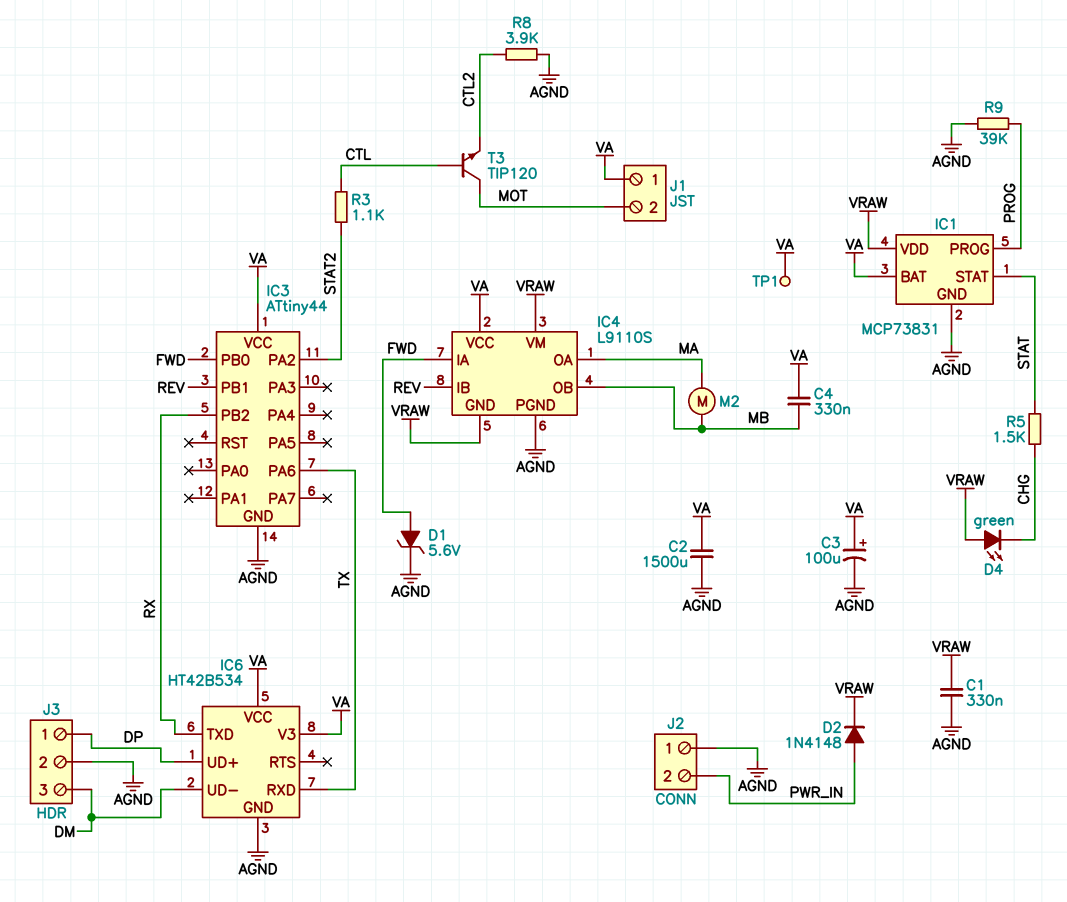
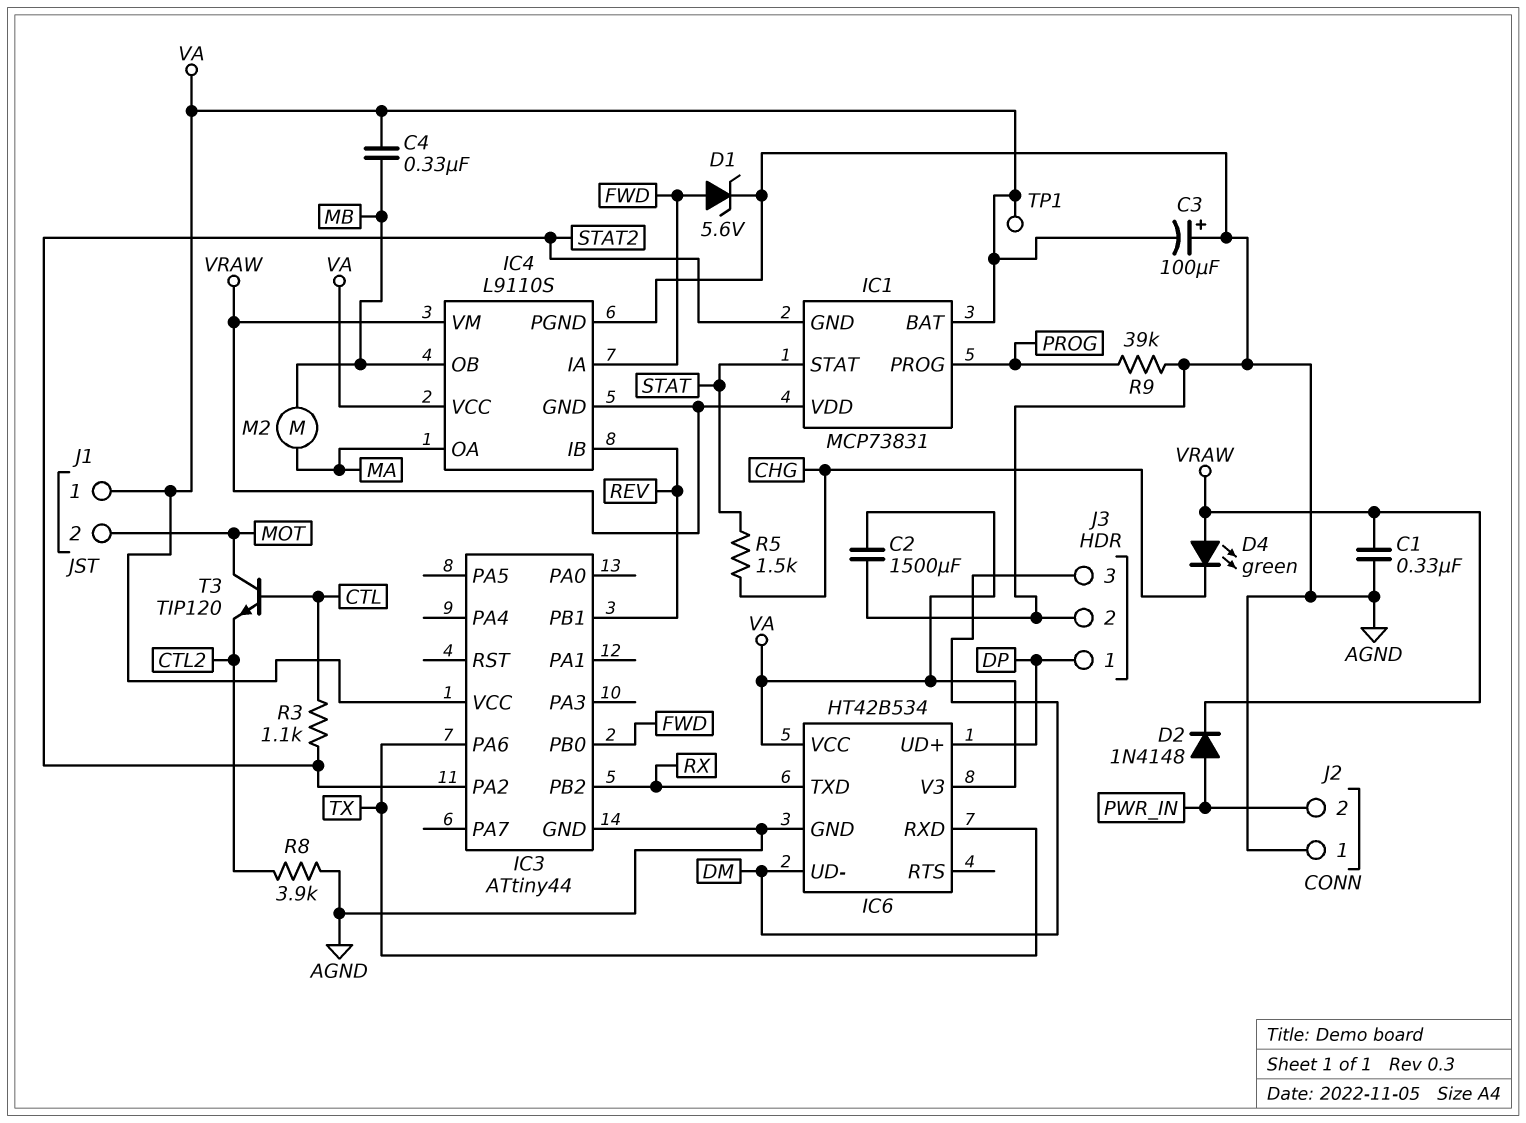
C3: 100uF (plus VA, minus AGND) -> 100uF (plus AGND, minus VA)
IC1 pin GND: AGND -> STAT2

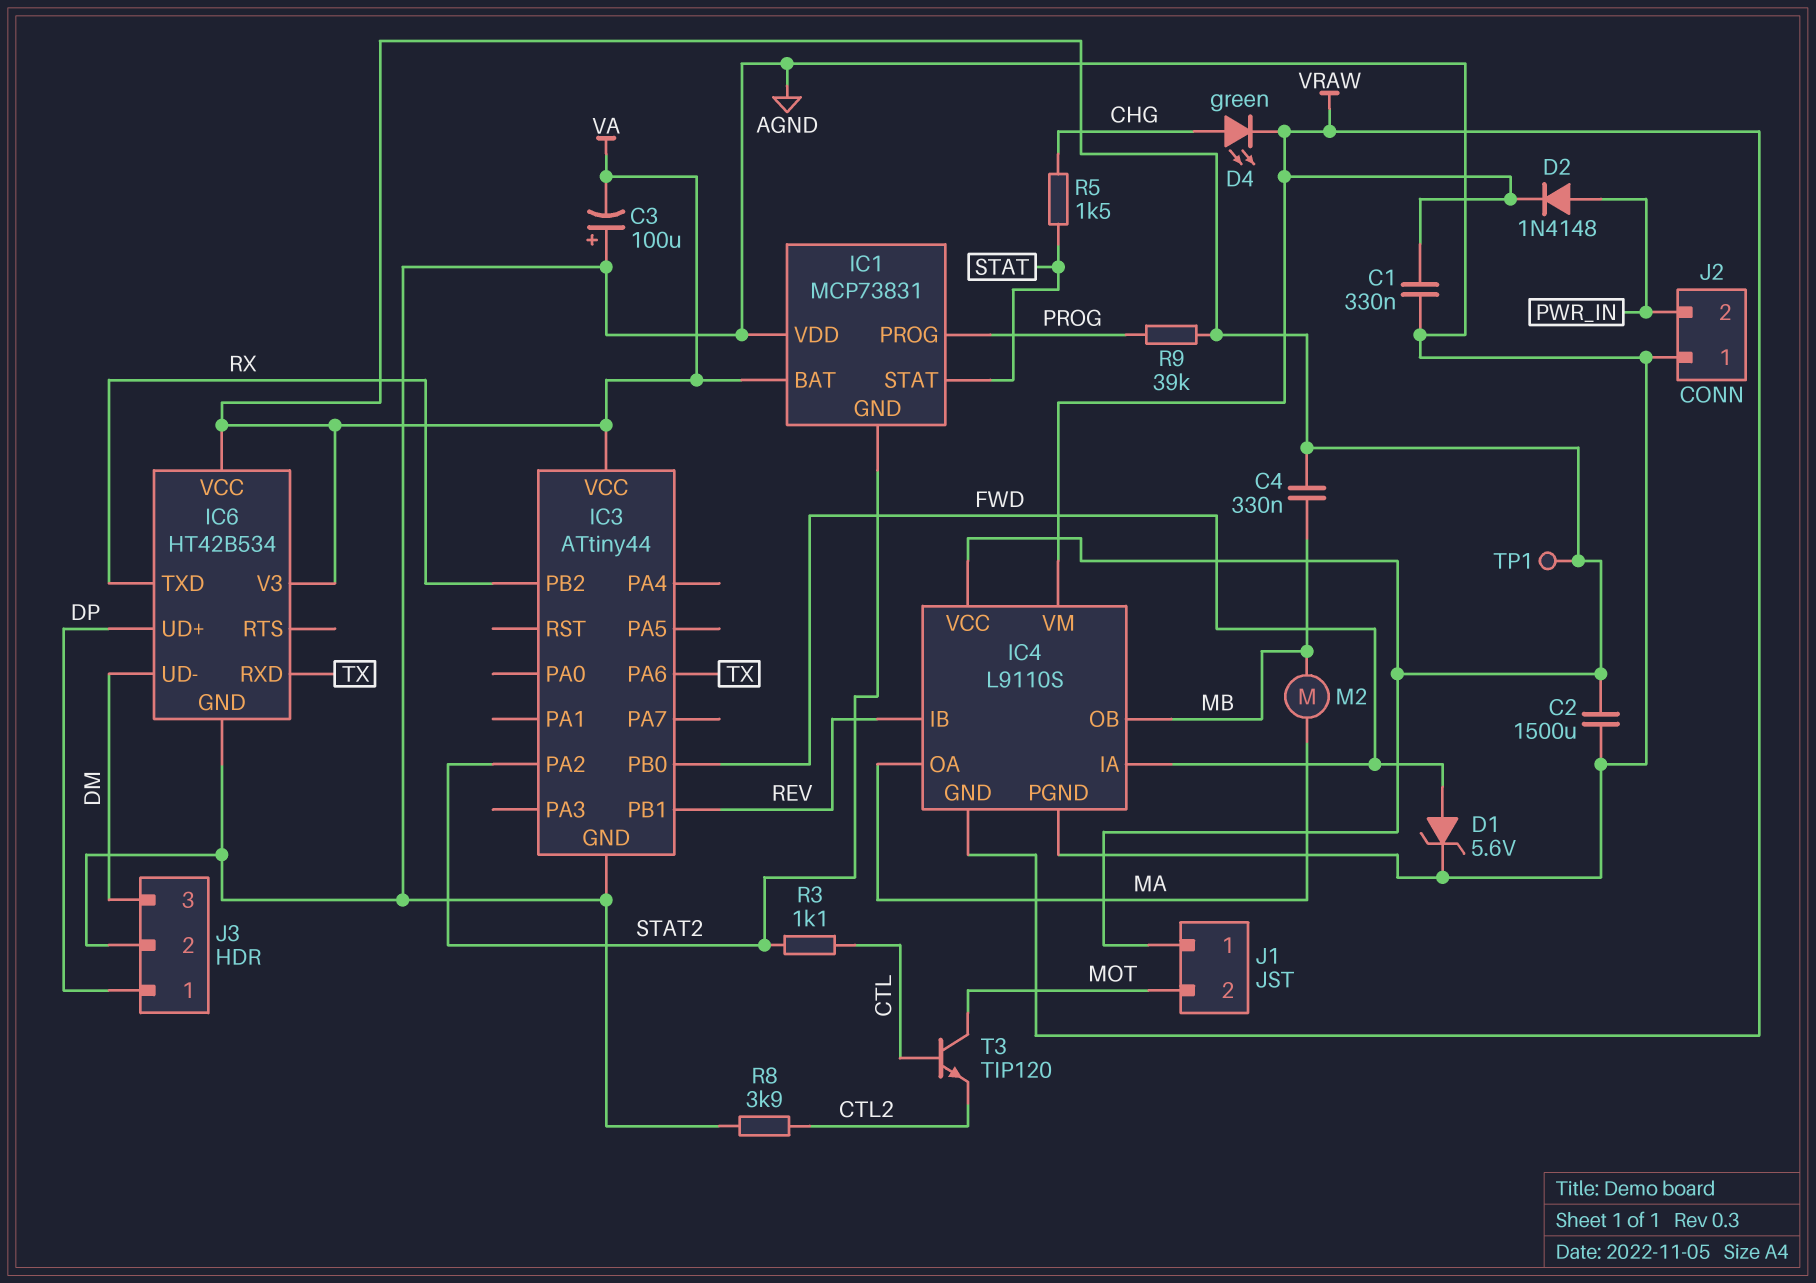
D4: LED green (A VRAW, K CHG) -> LED green (A CHG, K VRAW)
IC1 pin VDD: VRAW -> AGND
R9: 39k (AGND, PROG) -> 39k (PROG, VA)

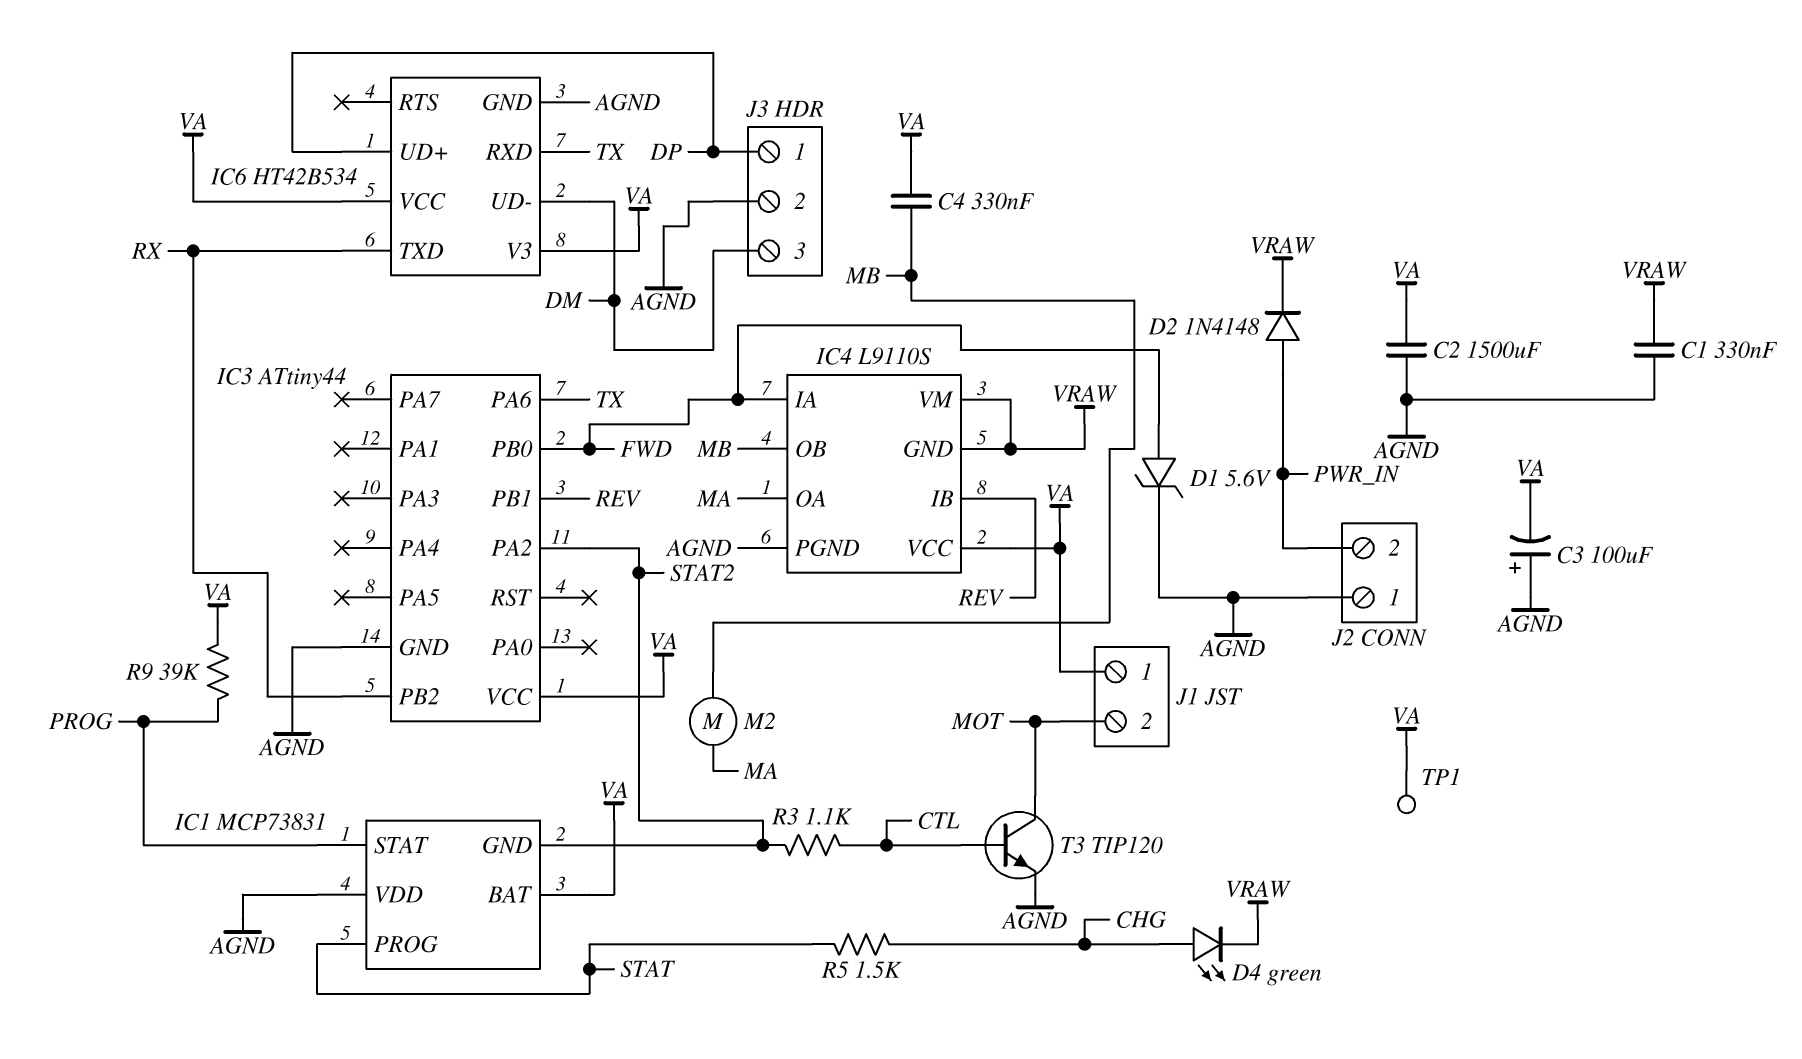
IC1 pin PROG: PROG -> STAT
IC1 pin STAT: STAT -> PROG
R8: 3.9k (AGND, CTL2) -> none
T3: NPN TIP120 (B CTL, C MOT, E CTL2) -> NPN TIP120 (B CTL, C MOT, E AGND)

